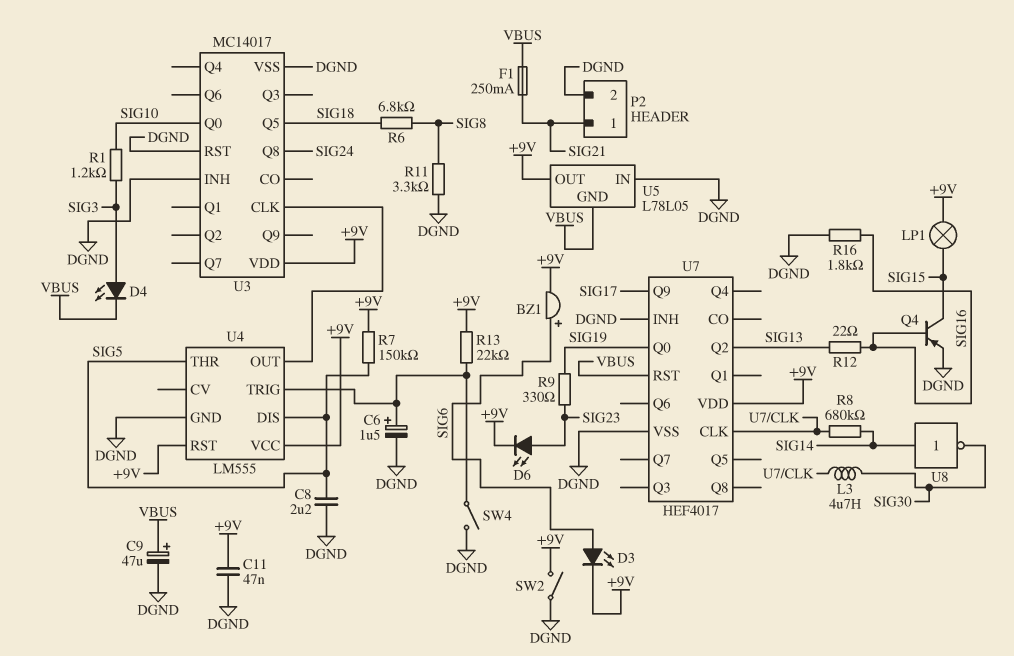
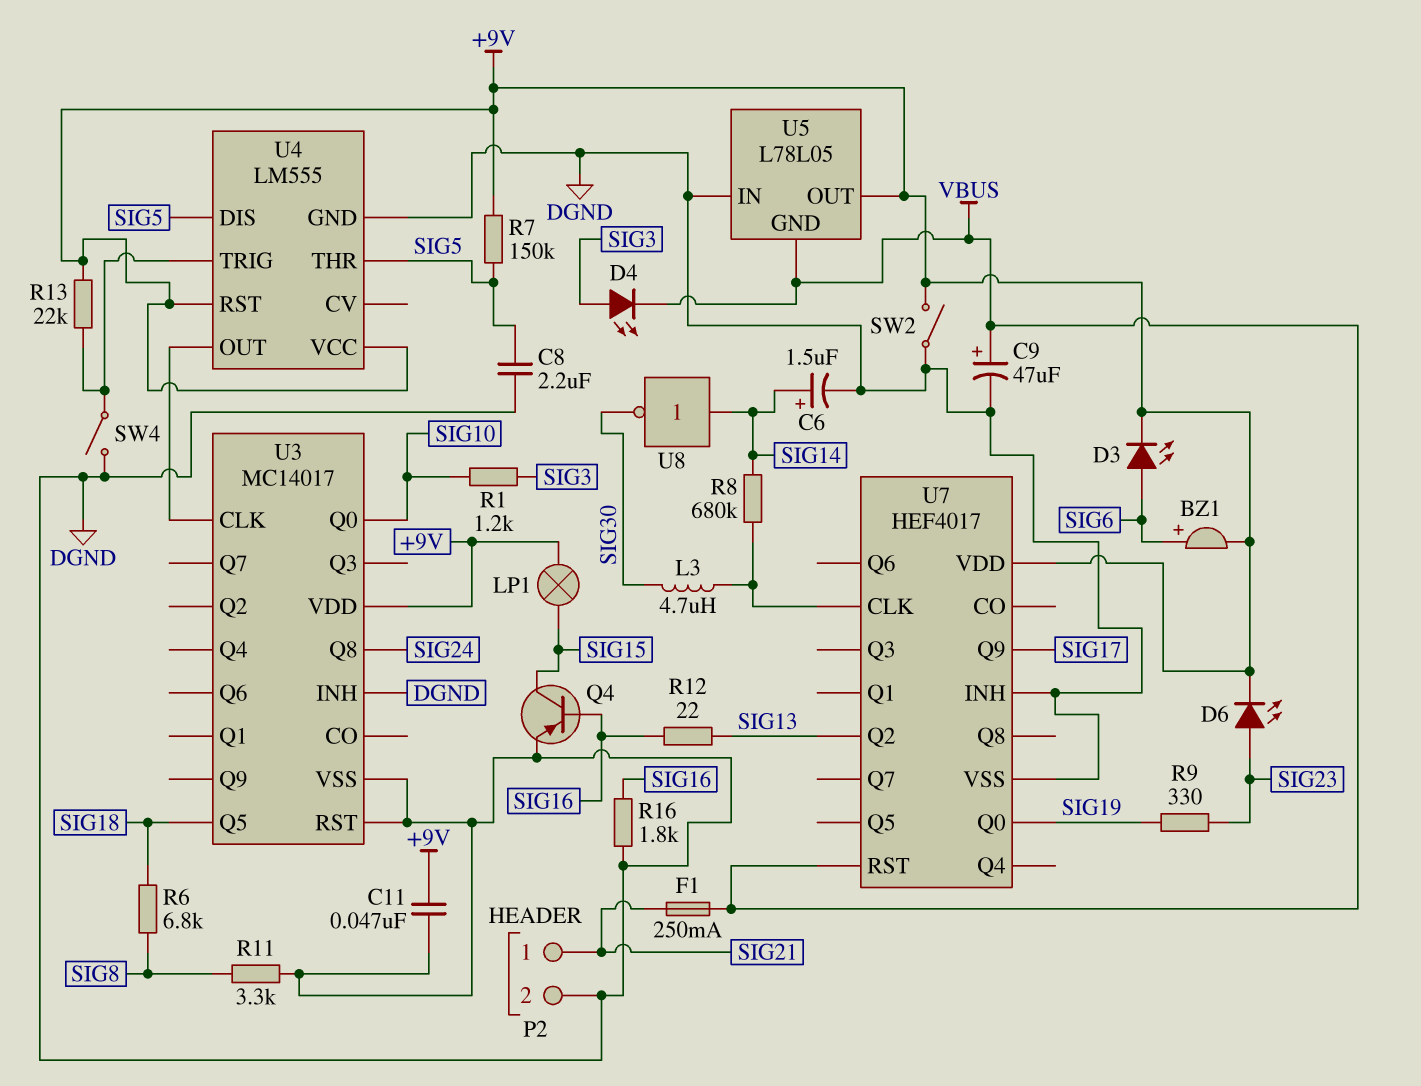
C6: 1.5uF (plus U4/TRIG, minus DGND) -> 1.5uF (plus SIG14, minus DGND)

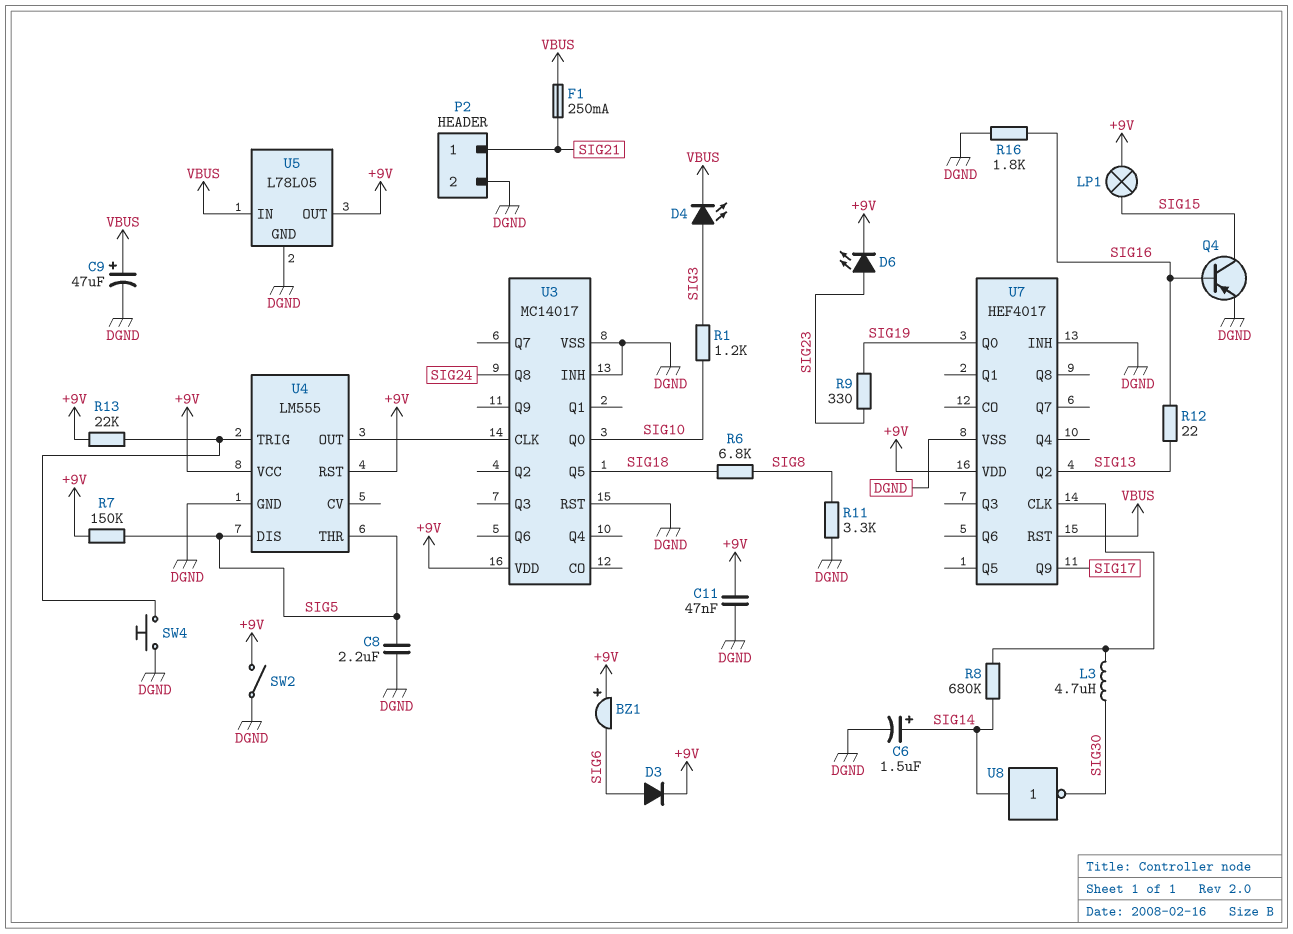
BZ1: buzzer (plus SIG6, minus +9V) -> buzzer (plus +9V, minus SIG6)
D3: LED (A SIG6, K +9V) -> diode (A SIG6, K +9V)
SW4: switch (DGND, U4/TRIG) -> button (DGND, U4/TRIG)
U5 pin GND: VBUS -> DGND
U5 pin IN: DGND -> VBUS

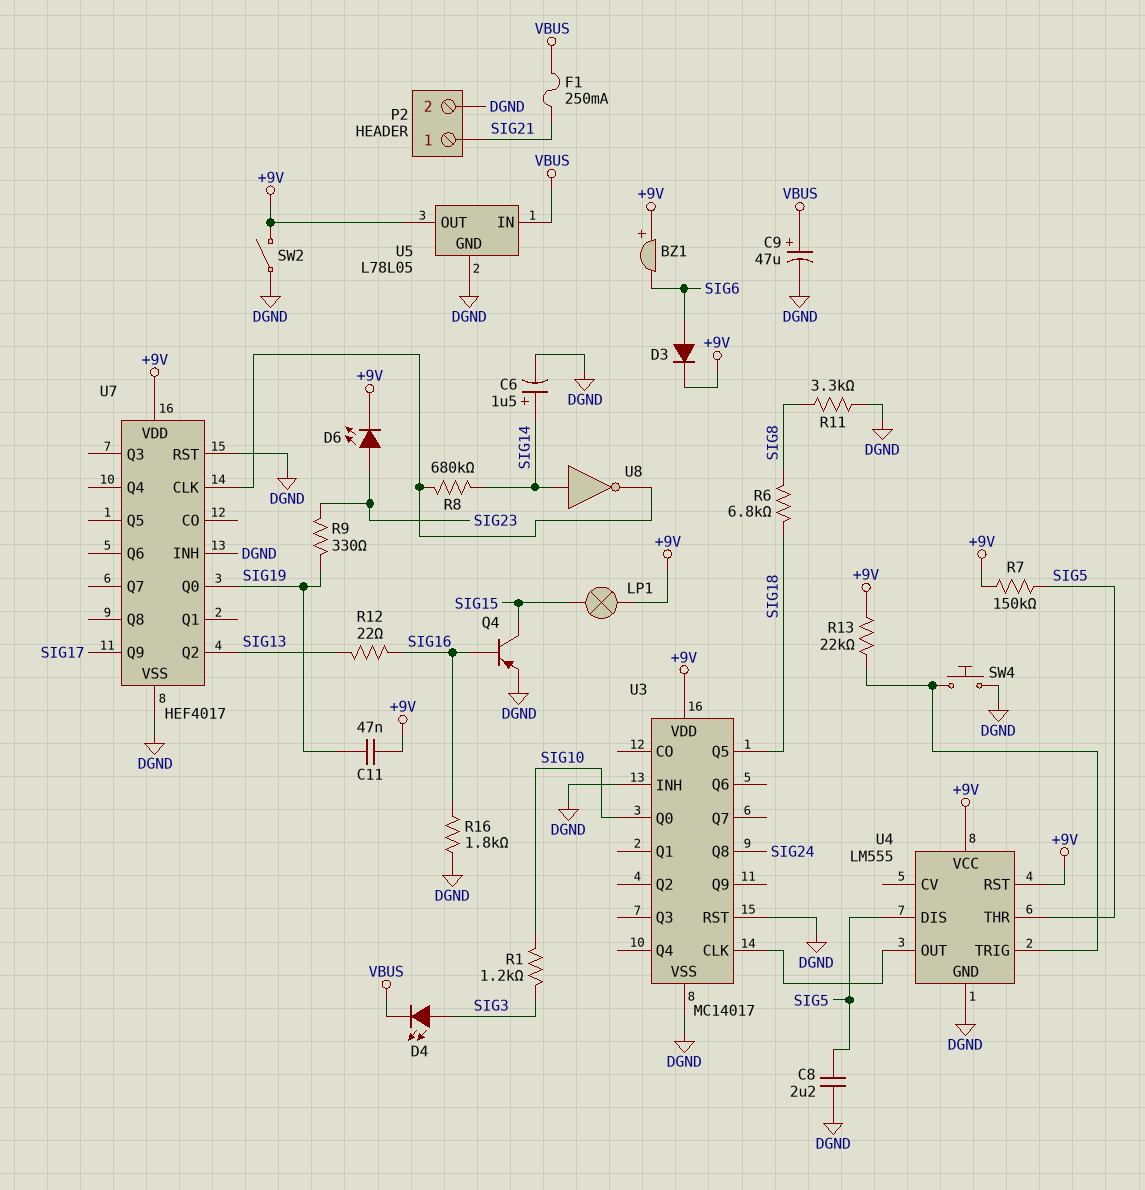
C11: 47nF (+9V, DGND) -> 47nF (+9V, SIG19)
L3: 4.7uH (SIG30, U7/CLK) -> none
U7 pin RST: VBUS -> DGND
U8: NOT (in SIG14, out SIG30) -> NOT (in SIG14, out U7/CLK)

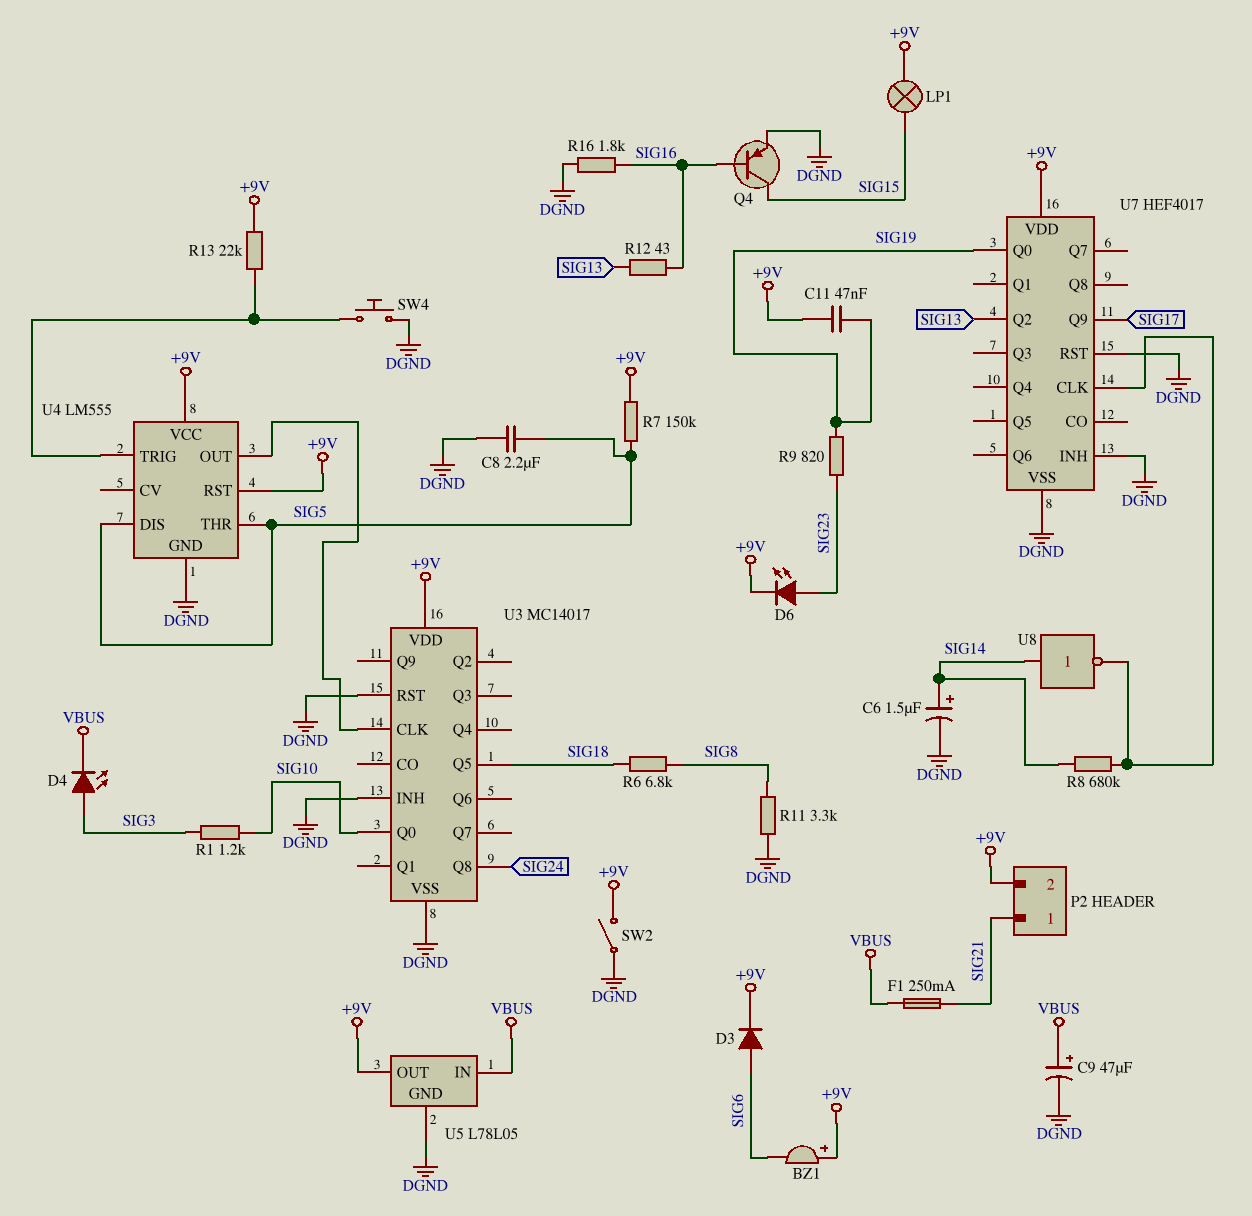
P2 pin 2: DGND -> +9V
R9: 330 (SIG19, SIG23) -> 820 (SIG19, SIG23)
R12: 22 (SIG13, SIG16) -> 43 (SIG13, SIG16)

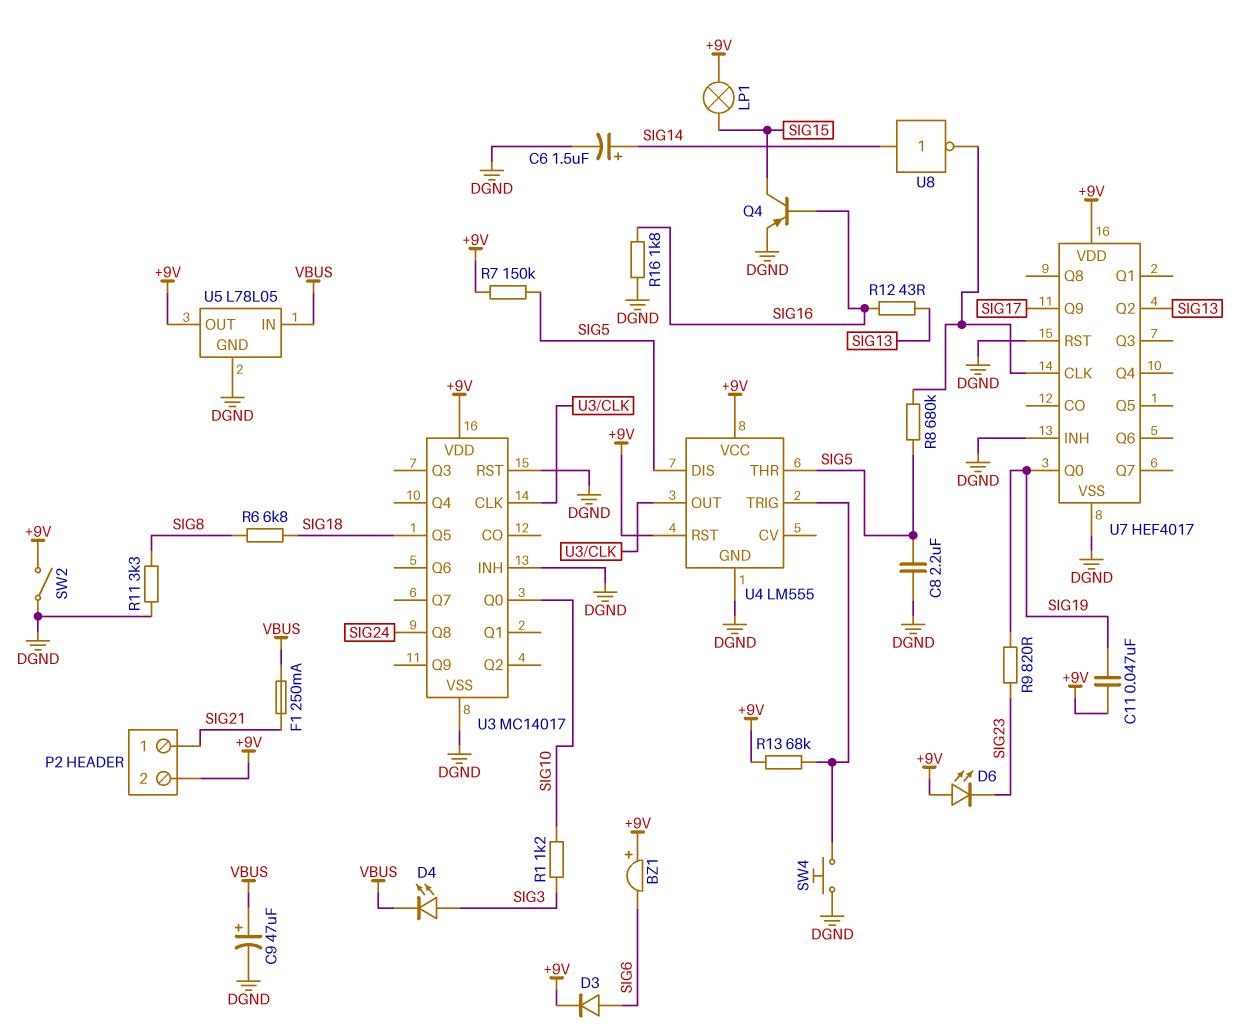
D6: LED (A SIG23, K +9V) -> LED (A +9V, K SIG23)
R8: 680k (SIG14, U7/CLK) -> 680k (SIG5, U7/CLK)
R13: 22k (+9V, U4/TRIG) -> 68k (+9V, U4/TRIG)

